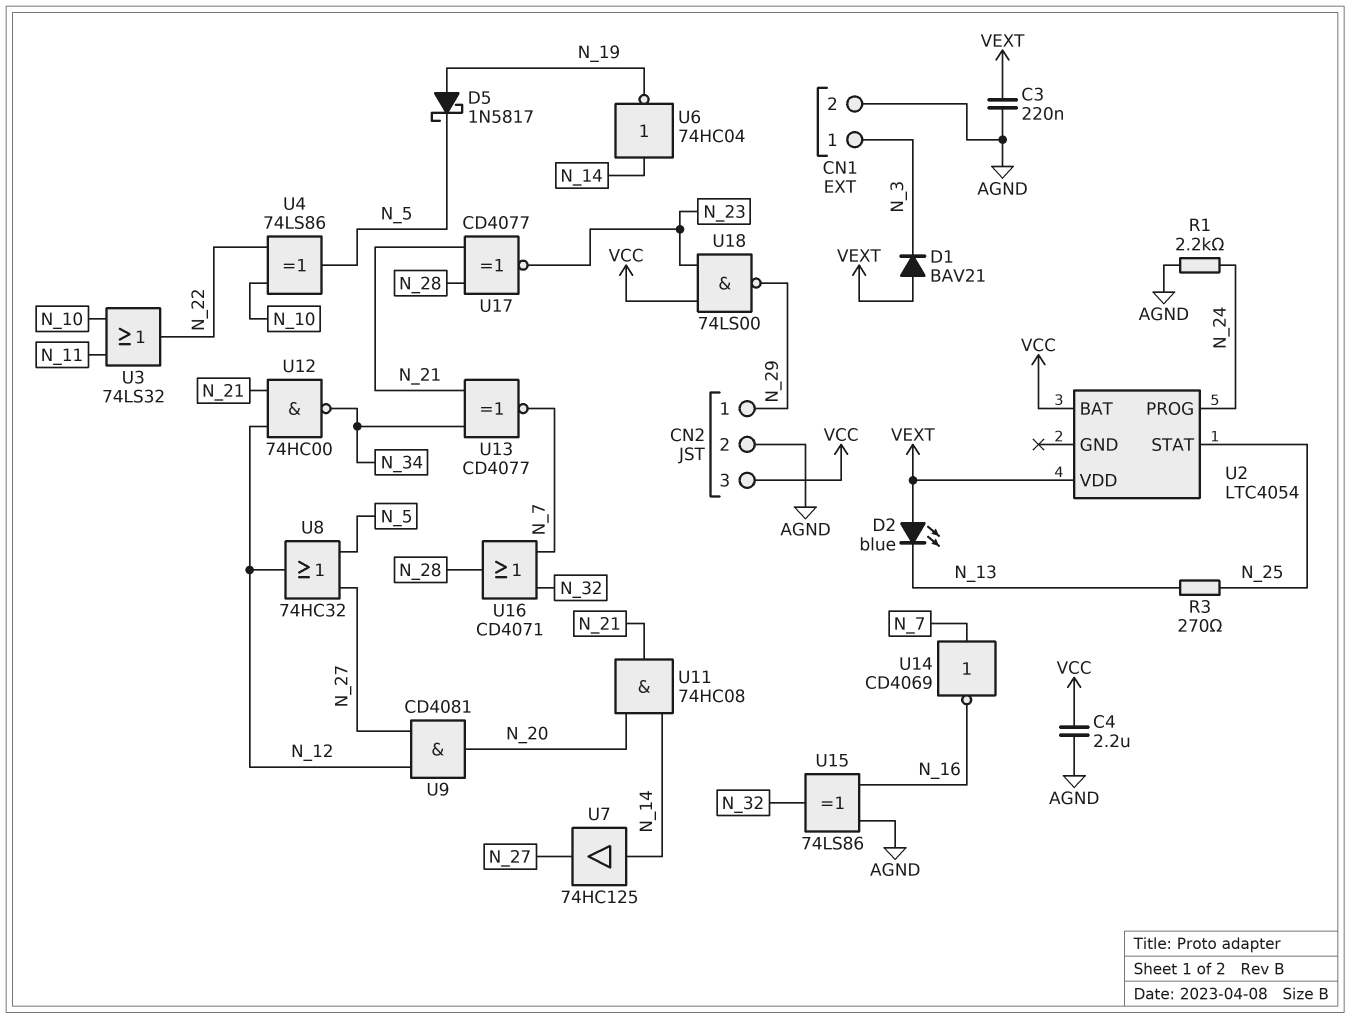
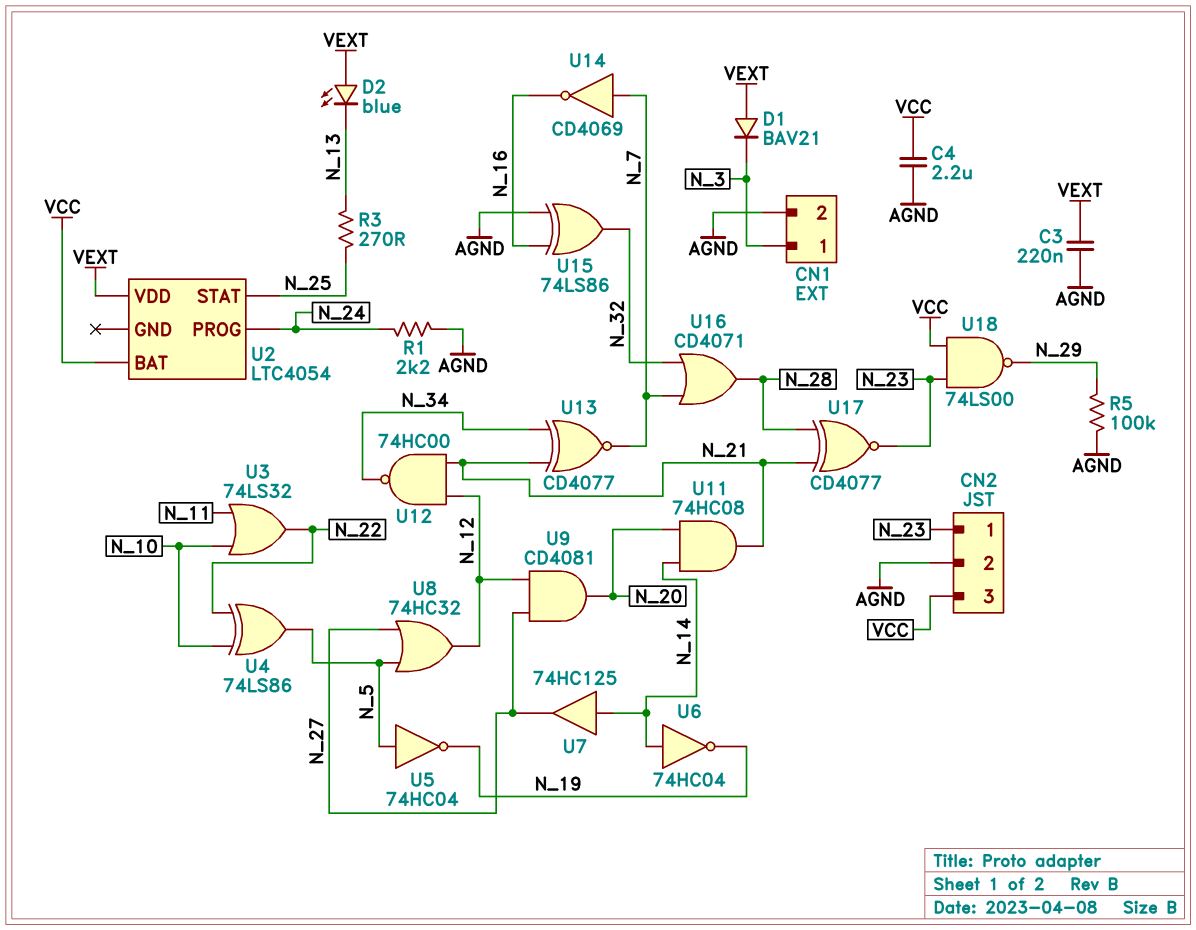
CN2 pin 1: N_29 -> N_23
D5: schottky 1N5817 (A N_19, K N_5) -> none
R5: none -> 100k (AGND, N_29)
U5: none -> NOT 74HC04 (in N_5, out N_19)

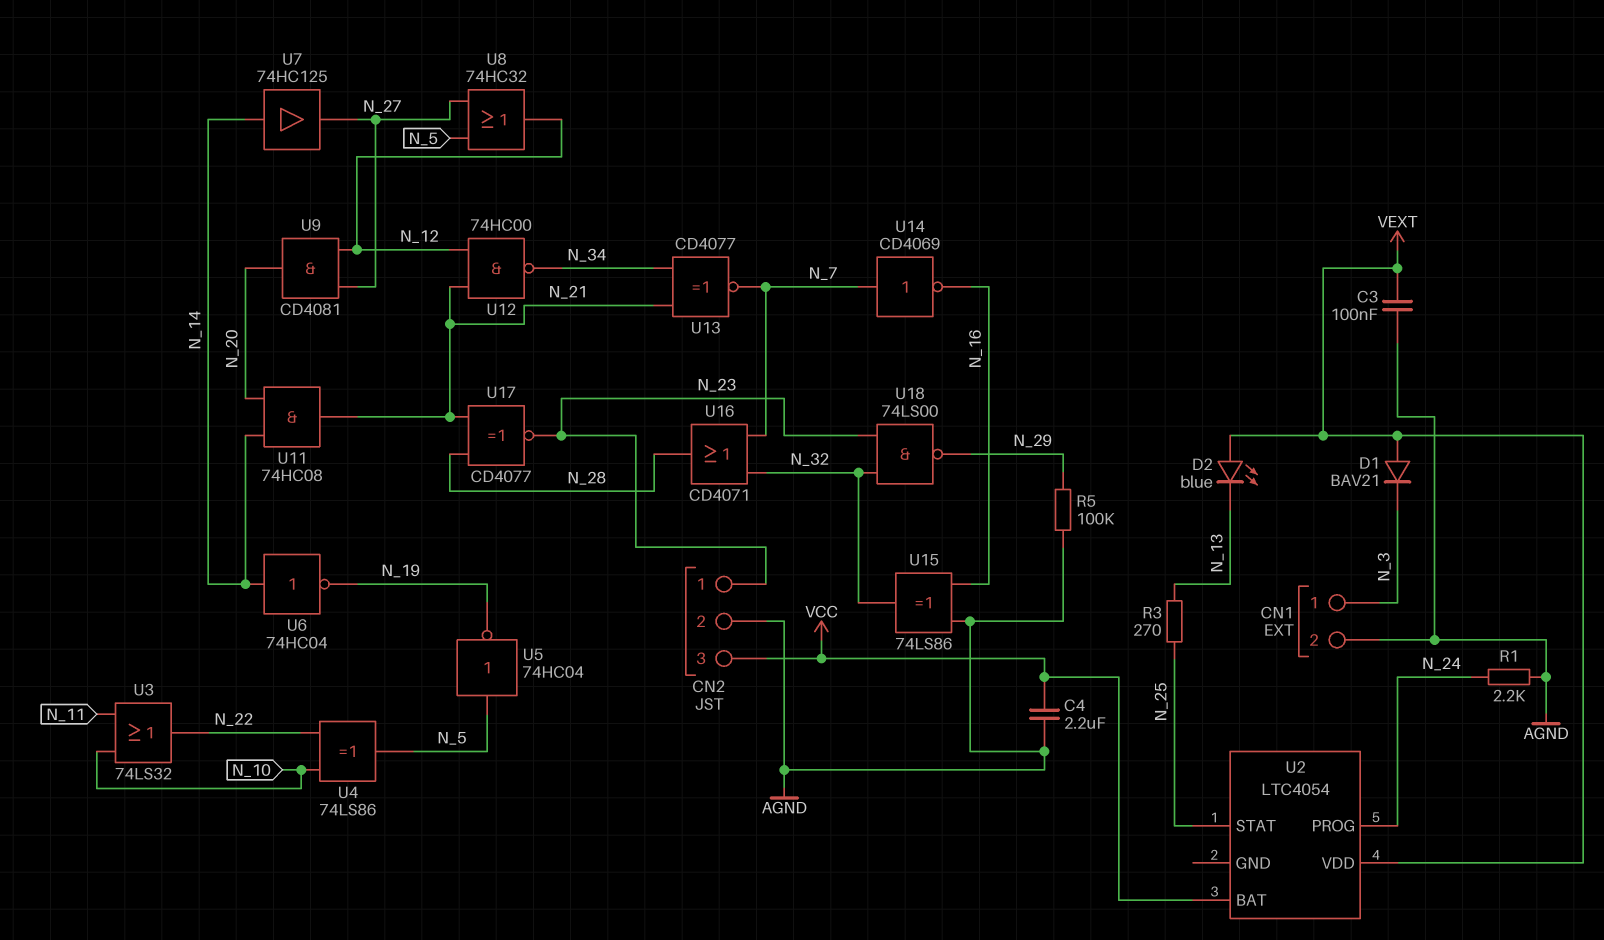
C3: 220nF (AGND, VEXT) -> 100nF (AGND, VEXT)
U18: NAND 74LS00 (in N_23, in VCC, out N_29) -> NAND 74LS00 (in N_23, in N_32, out N_29)

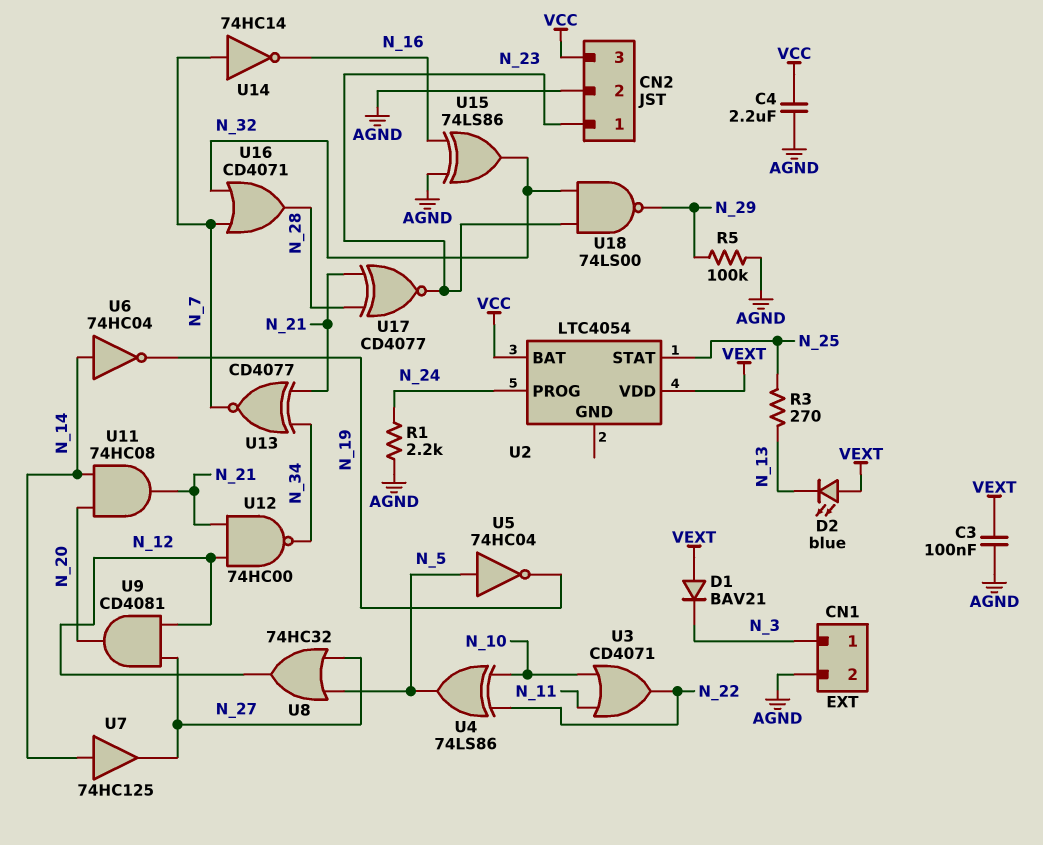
U3: OR 74LS32 (in N_10, in N_11, out N_22) -> OR CD4071 (in N_10, in N_11, out N_22)
U14: NOT CD4069 (in N_7, out N_16) -> NOT 74HC14 (in N_7, out N_16)

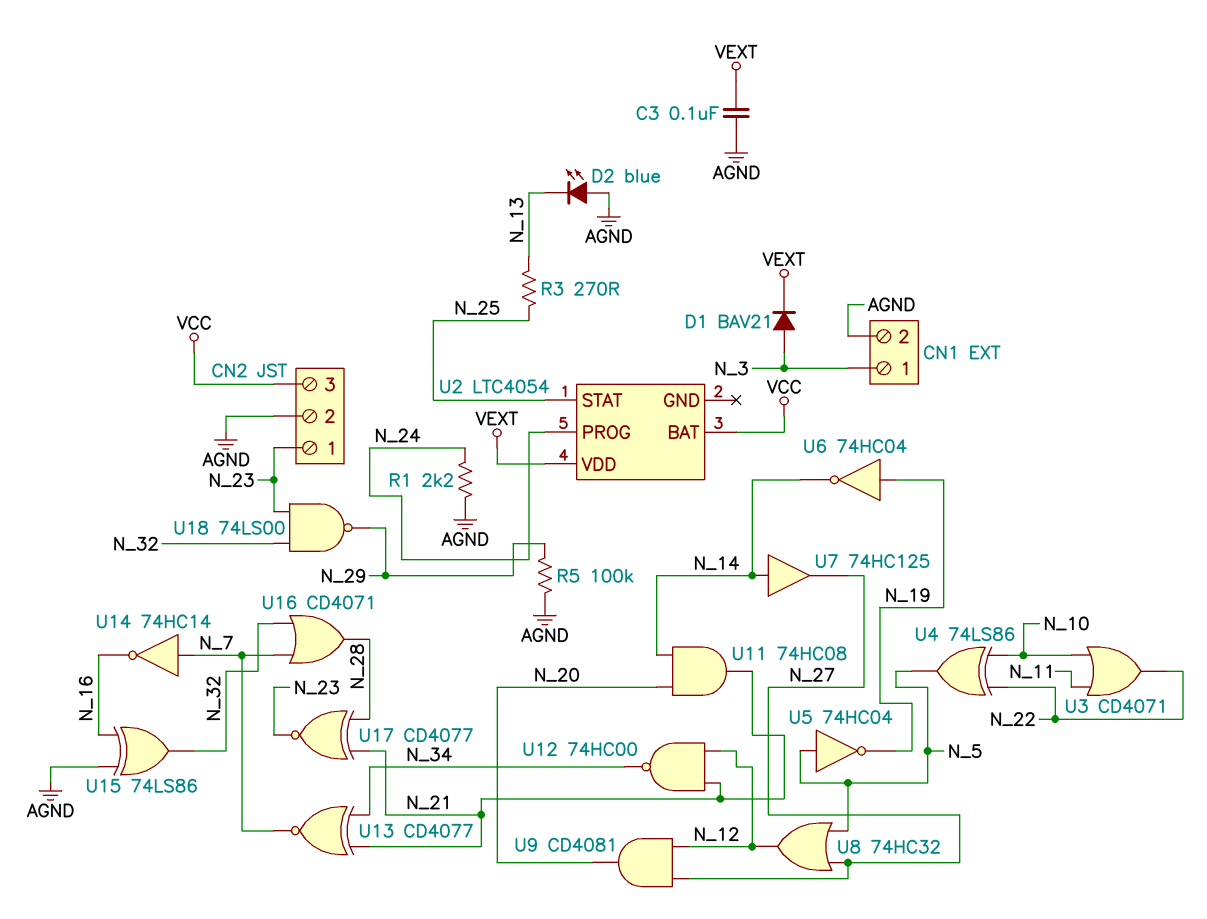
C4: 2.2uF (AGND, VCC) -> none
D1: diode BAV21 (A VEXT, K N_3) -> diode BAV21 (A N_3, K VEXT)
D2: LED blue (A VEXT, K N_13) -> LED blue (A AGND, K N_13)
U6: NOT 74HC04 (in N_14, out N_19) -> NOT 74HC04 (in N_19, out N_14)

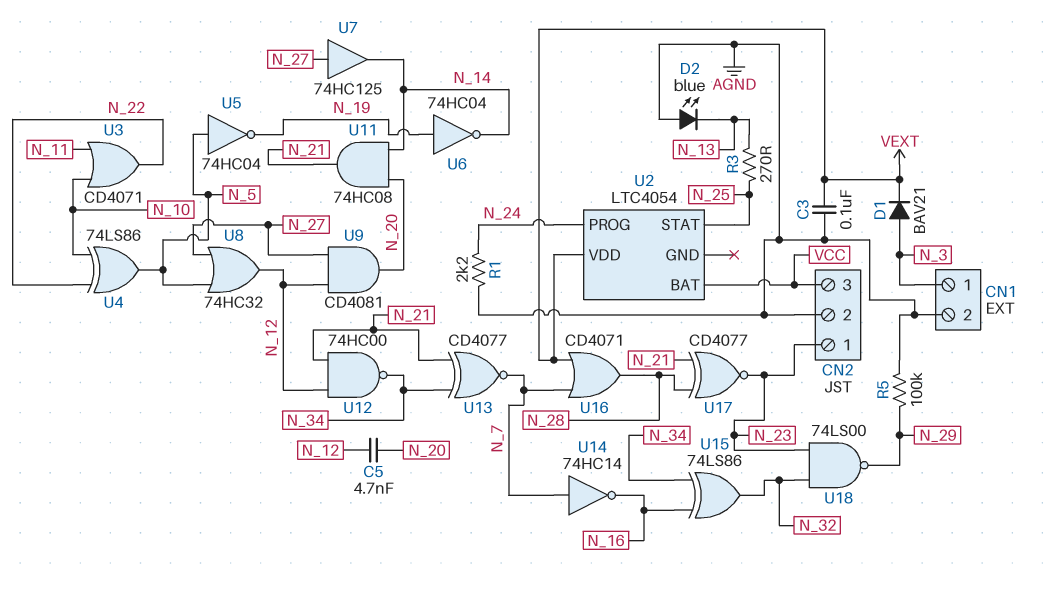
C5: none -> 4.7nF (N_12, N_20)
U7: buffer 74HC125 (in N_14, out N_27) -> buffer 74HC125 (in N_27, out N_14)
U15: XOR 74LS86 (in AGND, in N_16, out N_32) -> XOR 74LS86 (in N_16, in N_34, out N_32)
U16: OR CD4071 (in N_7, in N_32, out N_28) -> OR CD4071 (in N_7, in VEXT, out N_28)

